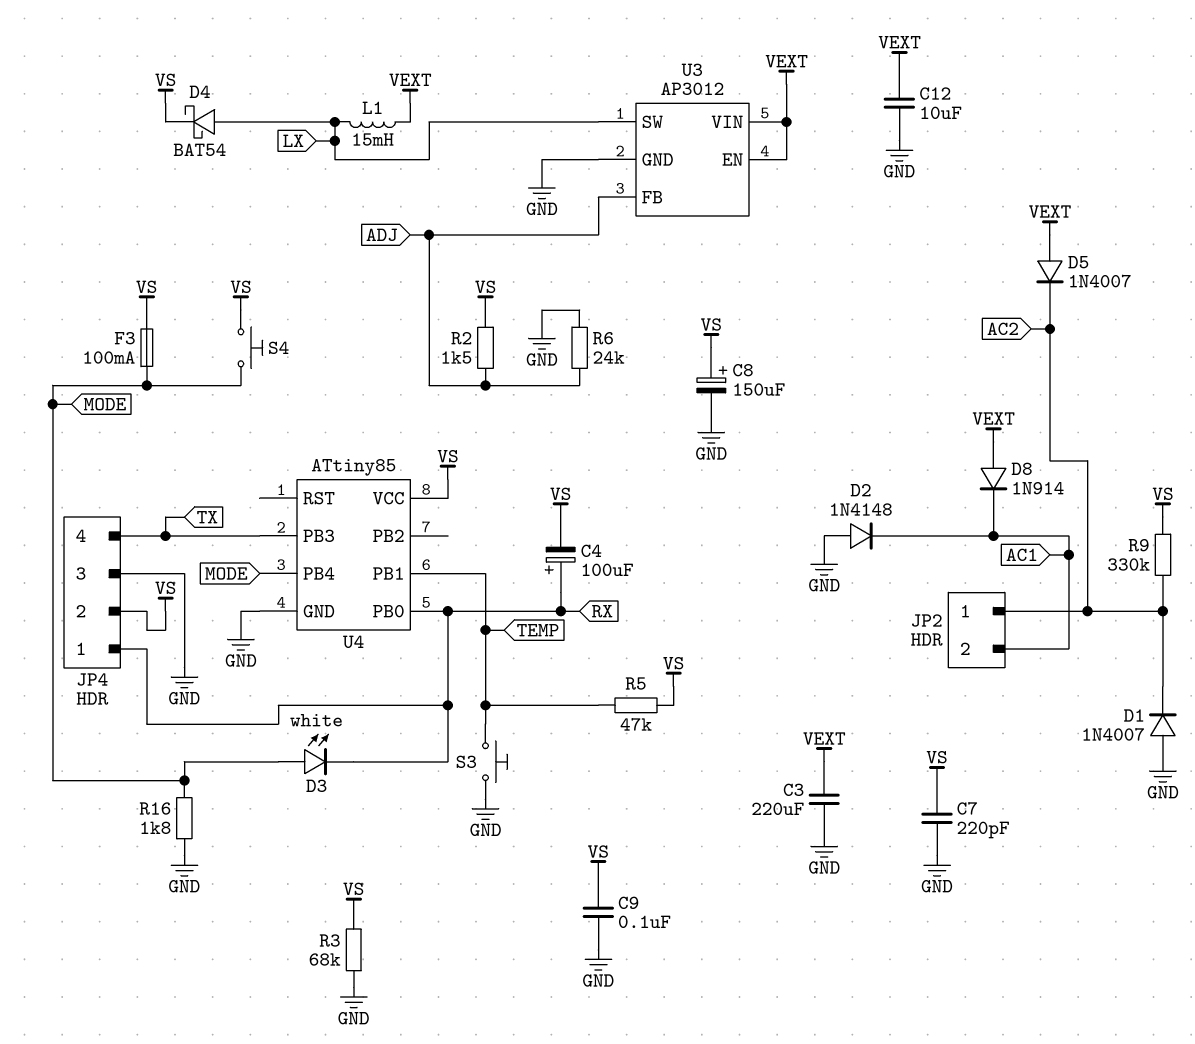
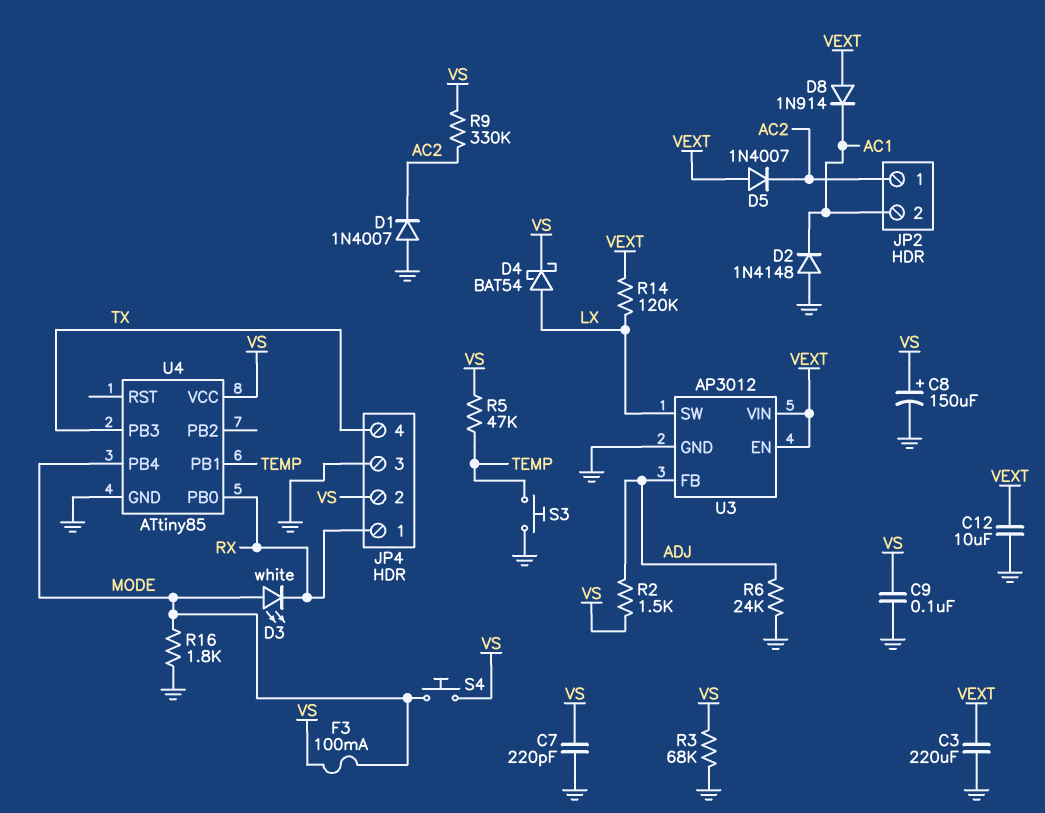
C4: 100uF (plus RX, minus VS) -> none
L1: 15mH (LX, VEXT) -> none
R14: none -> 120k (LX, VEXT)

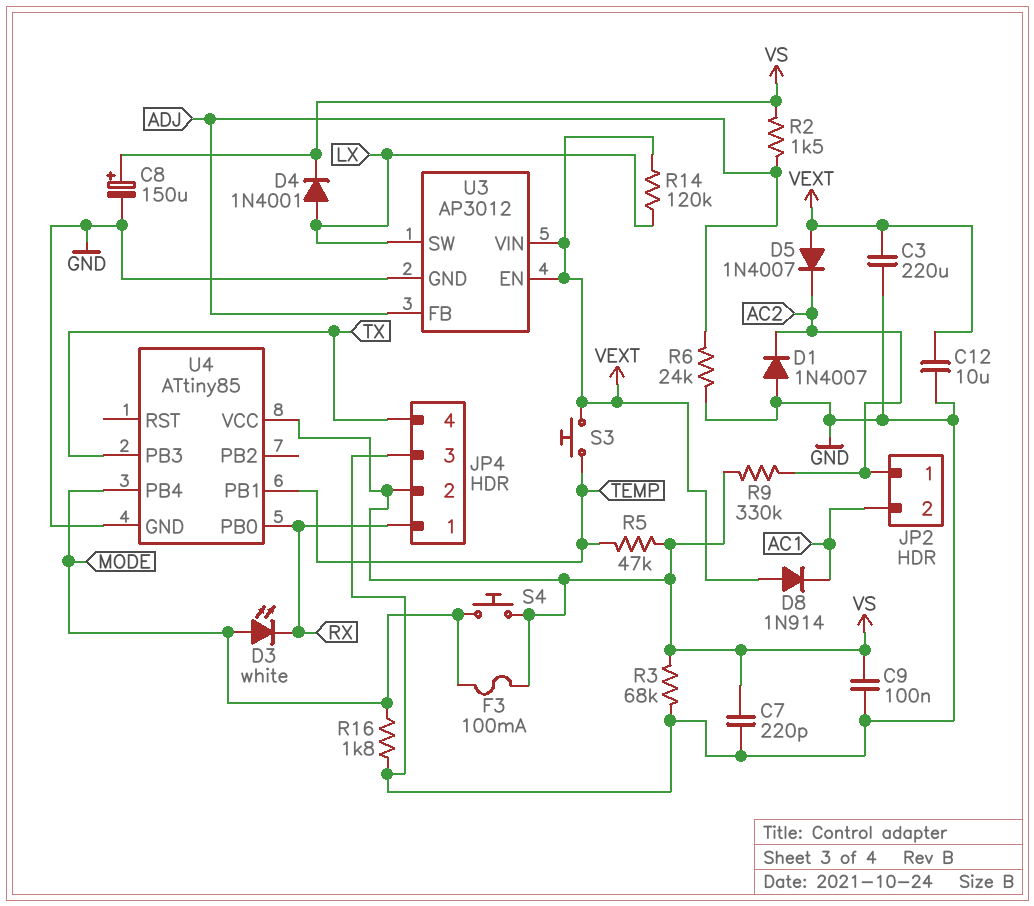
D2: diode 1N4148 (A GND, K AC1) -> none
D4: schottky BAT54 (A LX, K VS) -> diode 1N4001 (A LX, K VS)
S3: button (GND, TEMP) -> button (TEMP, VEXT)

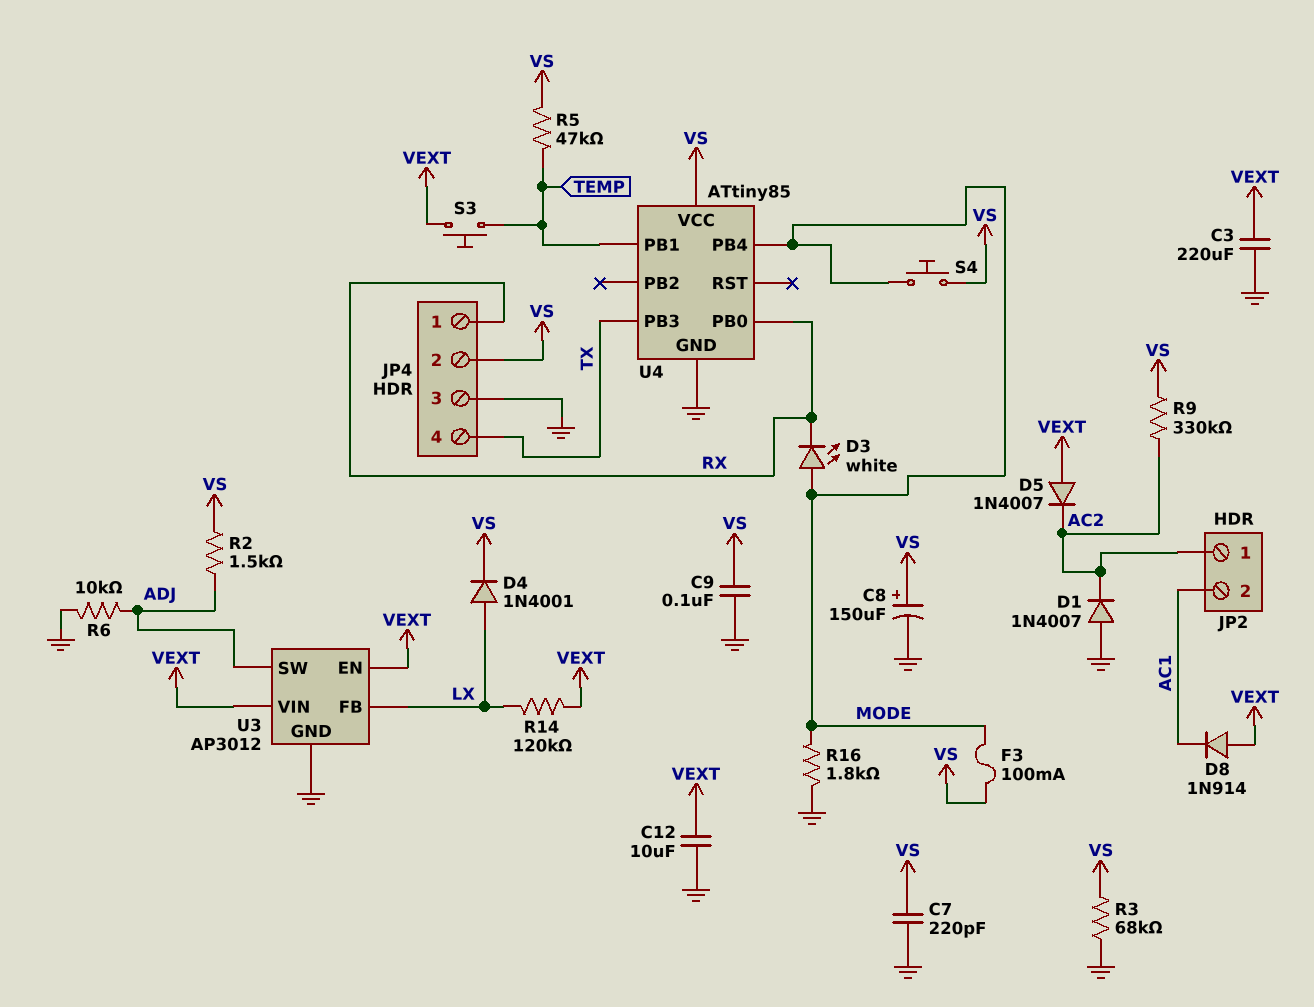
R6: 24k (ADJ, GND) -> 10k (ADJ, GND)
U3 pin FB: ADJ -> LX
U3 pin SW: LX -> ADJ

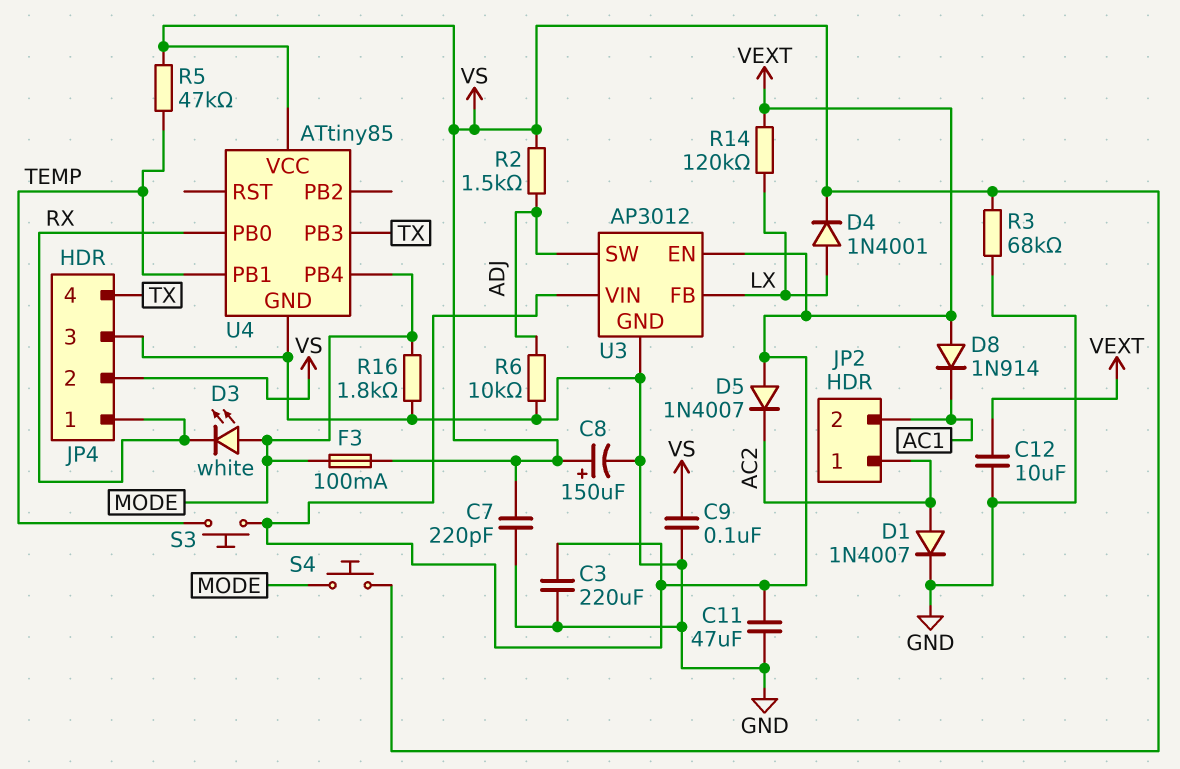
C11: none -> 47uF (GND, VEXT)
D1: diode 1N4007 (A GND, K AC2) -> diode 1N4007 (A AC2, K GND)
R9: 330k (AC2, VS) -> none

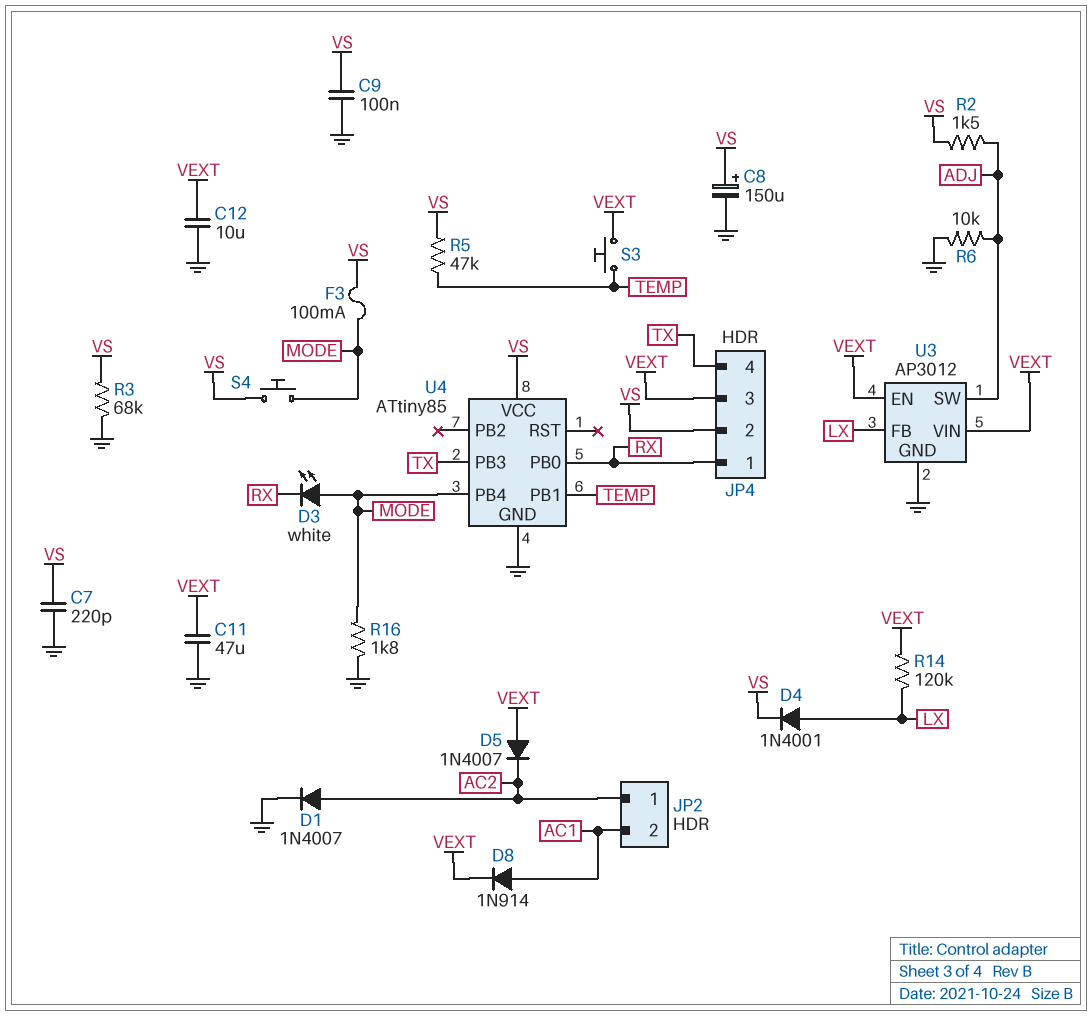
C3: 220uF (GND, VEXT) -> none
D8: diode 1N914 (A VEXT, K AC1) -> diode 1N914 (A AC1, K VEXT)
JP4 pin 3: GND -> VEXT

